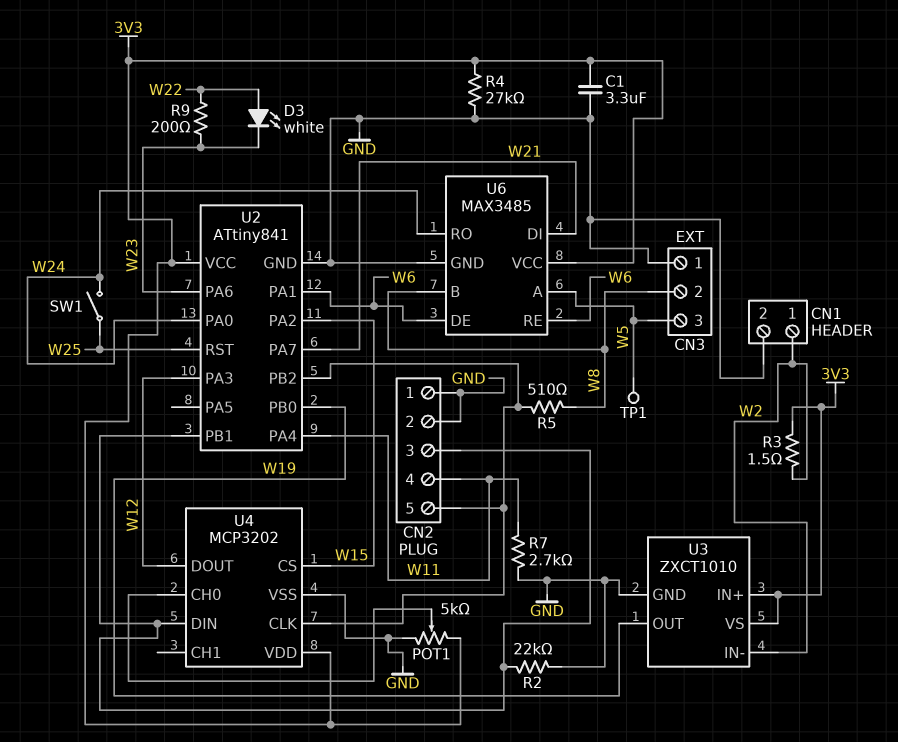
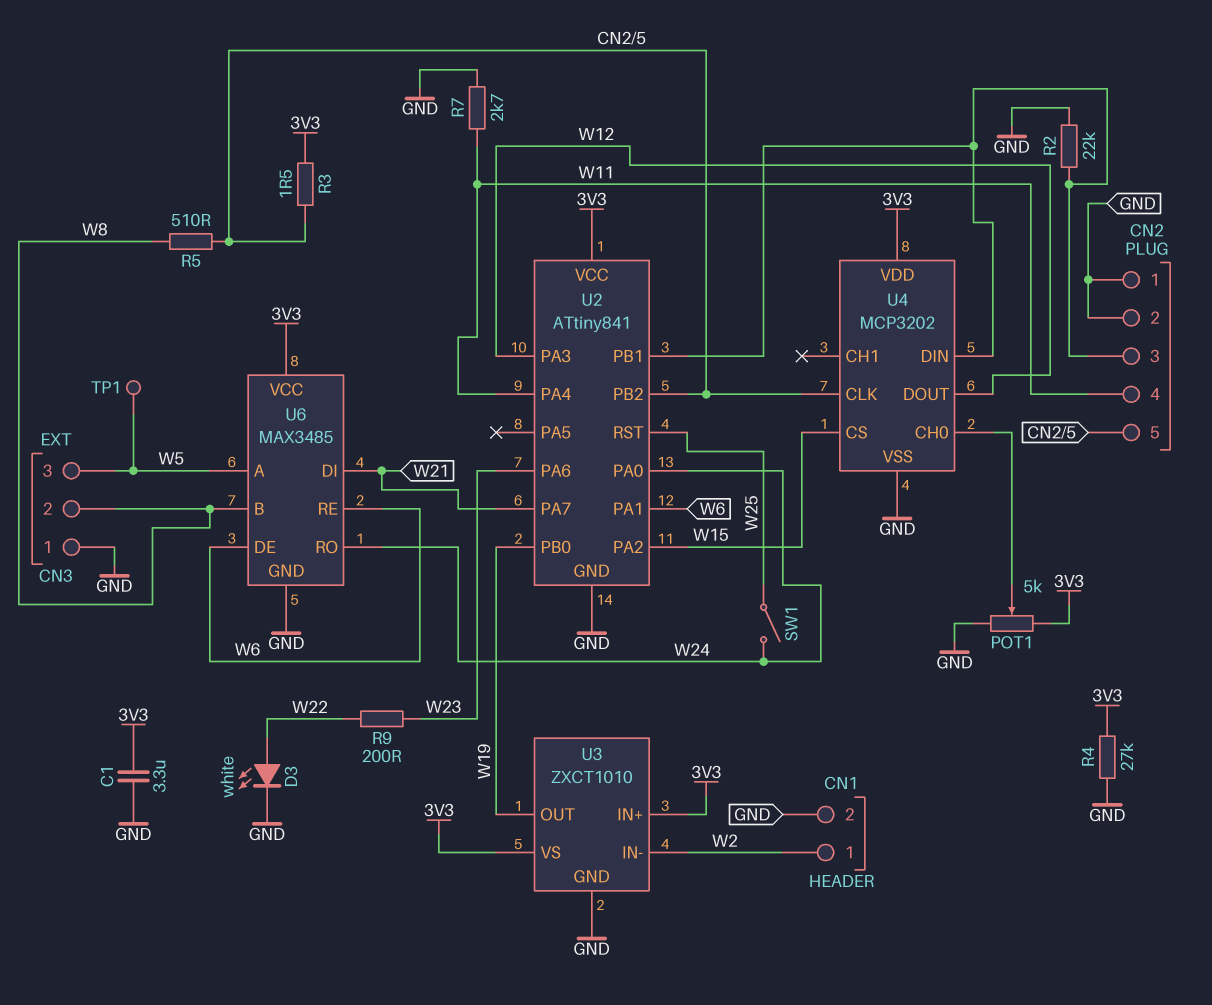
D3: LED white (A W22, K W23) -> LED white (A W22, K GND)
R3: 1.5 (3V3, W2) -> 1.5 (3V3, CN2/5)

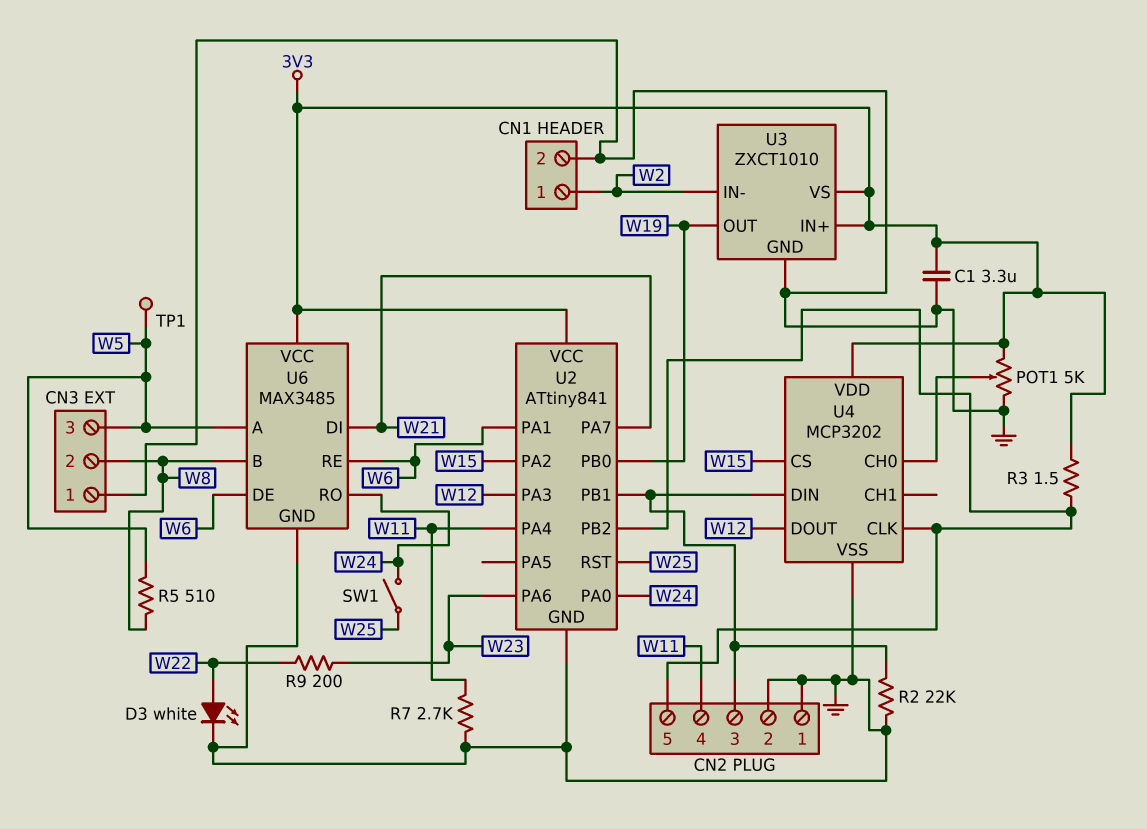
R4: 27k (3V3, GND) -> none
R5: 510 (CN2/5, W8) -> 510 (W5, W8)

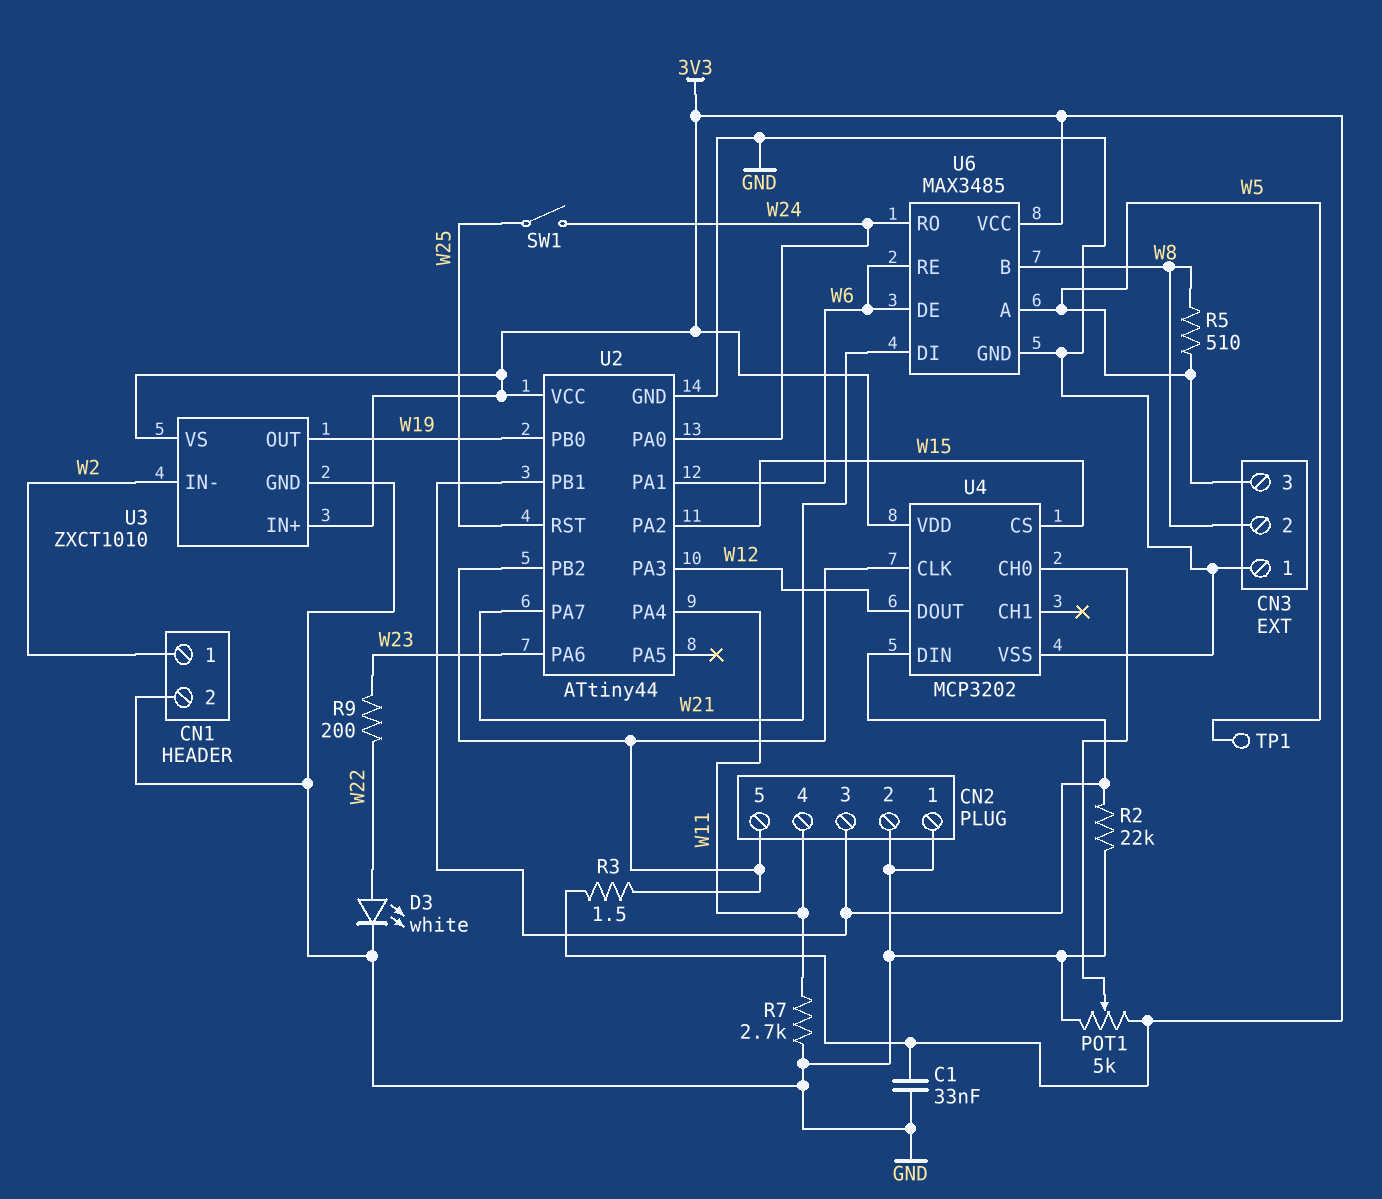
C1: 3.3uF (3V3, GND) -> 33nF (3V3, GND)
U2: ATtiny841 -> ATtiny44

